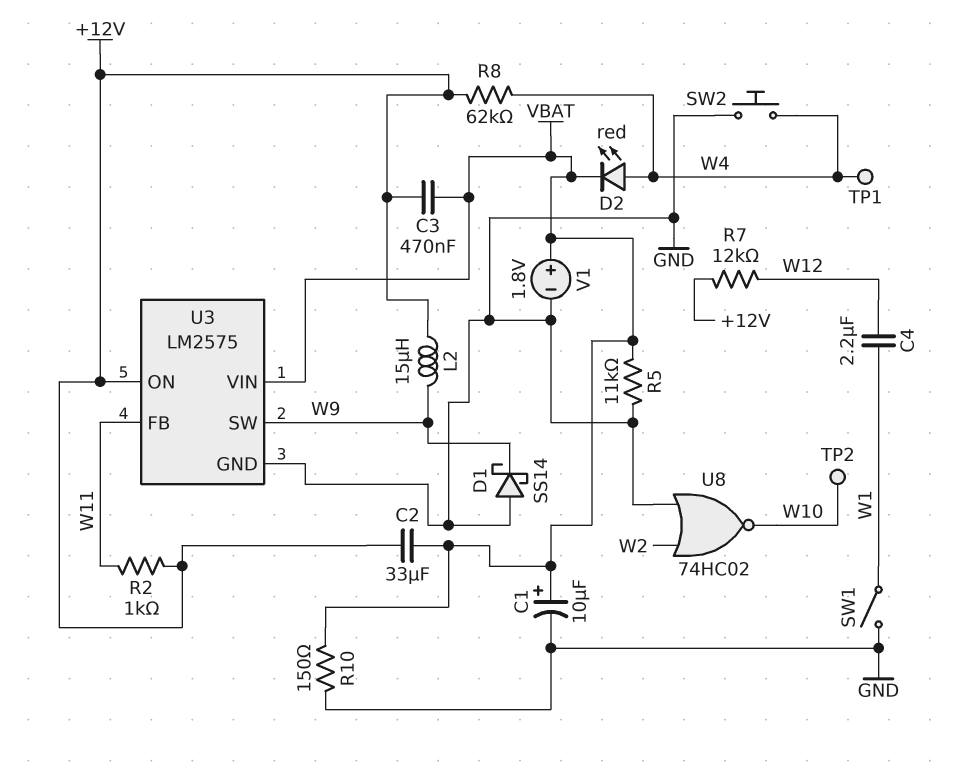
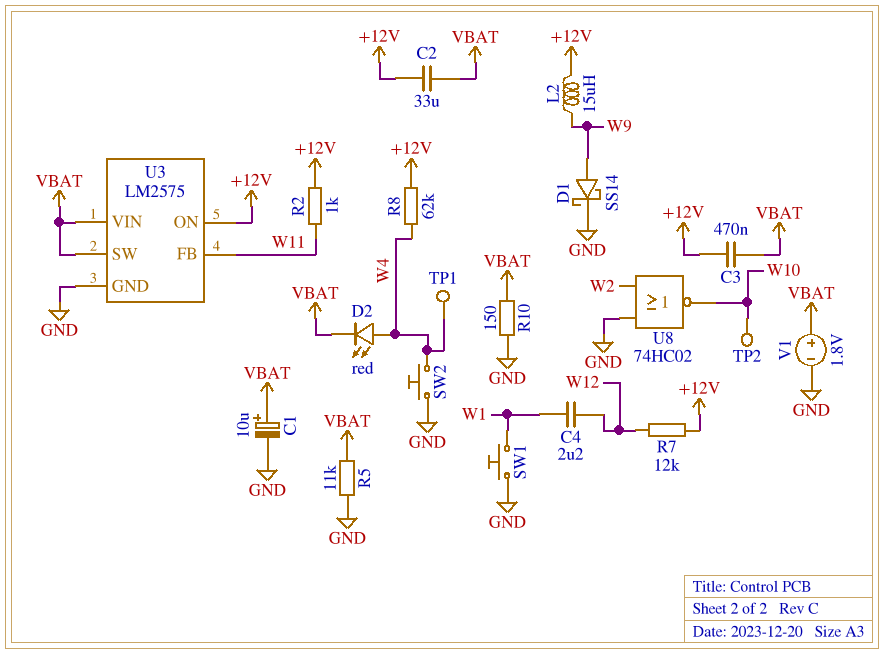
D1: schottky SS14 (A GND, K W9) -> schottky SS14 (A W9, K GND)
SW1: switch (GND, W1) -> button (GND, W1)
U3 pin SW: W9 -> VBAT

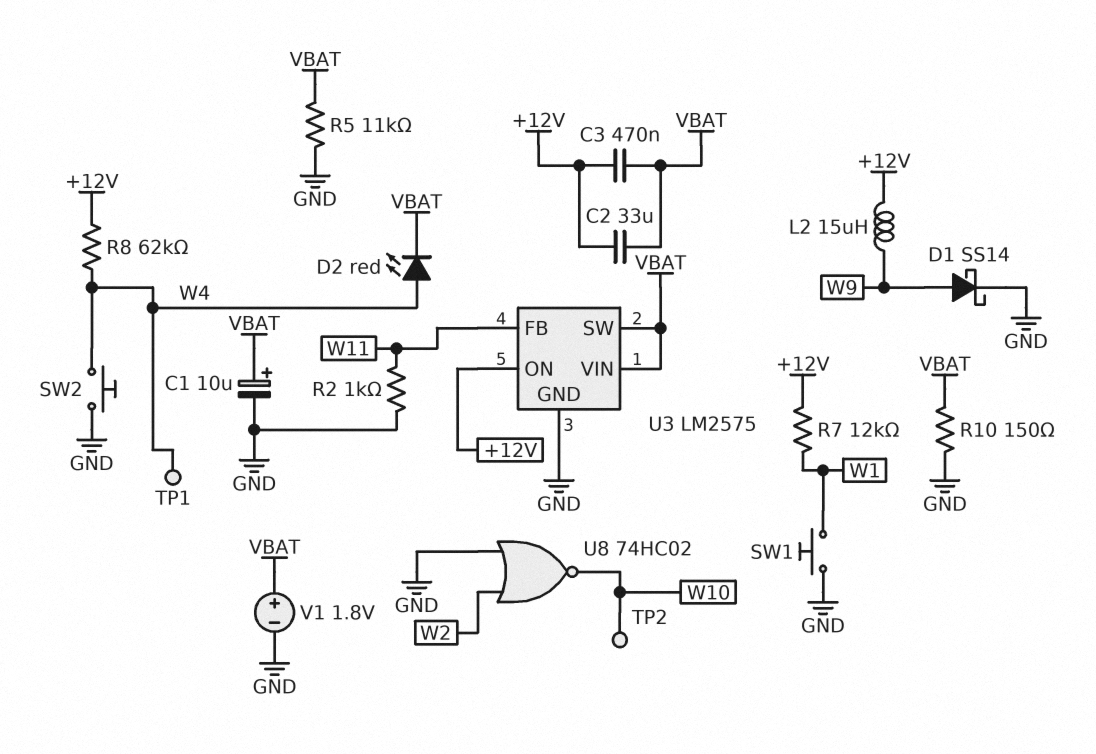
C4: 2.2uF (W1, W12) -> none
R2: 1k (+12V, W11) -> 1k (GND, W11)
R7: 12k (+12V, W12) -> 12k (+12V, W1)

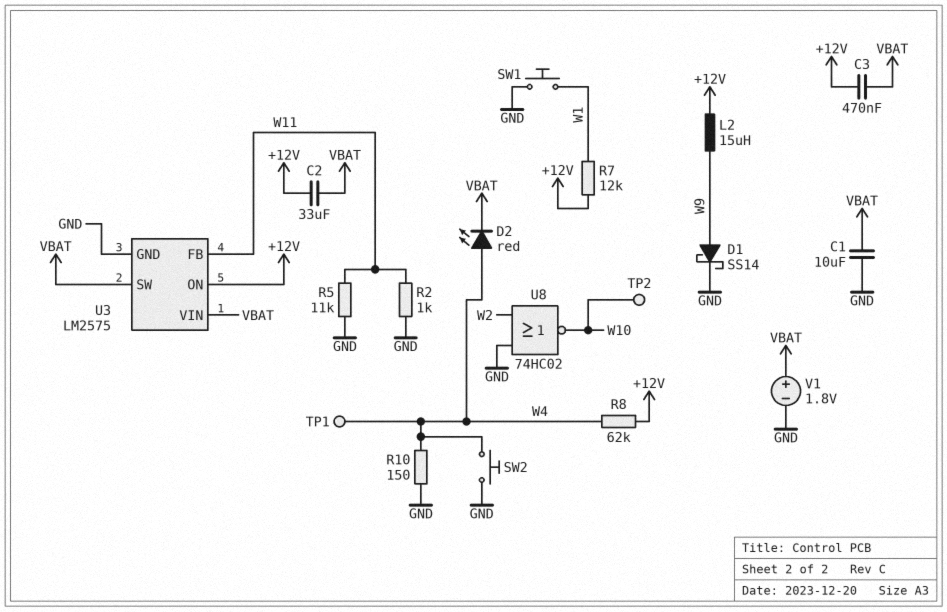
C1: 10uF (plus VBAT, minus GND) -> 10uF (GND, VBAT)
R5: 11k (GND, VBAT) -> 11k (GND, W11)
R10: 150 (GND, VBAT) -> 150 (GND, W4)

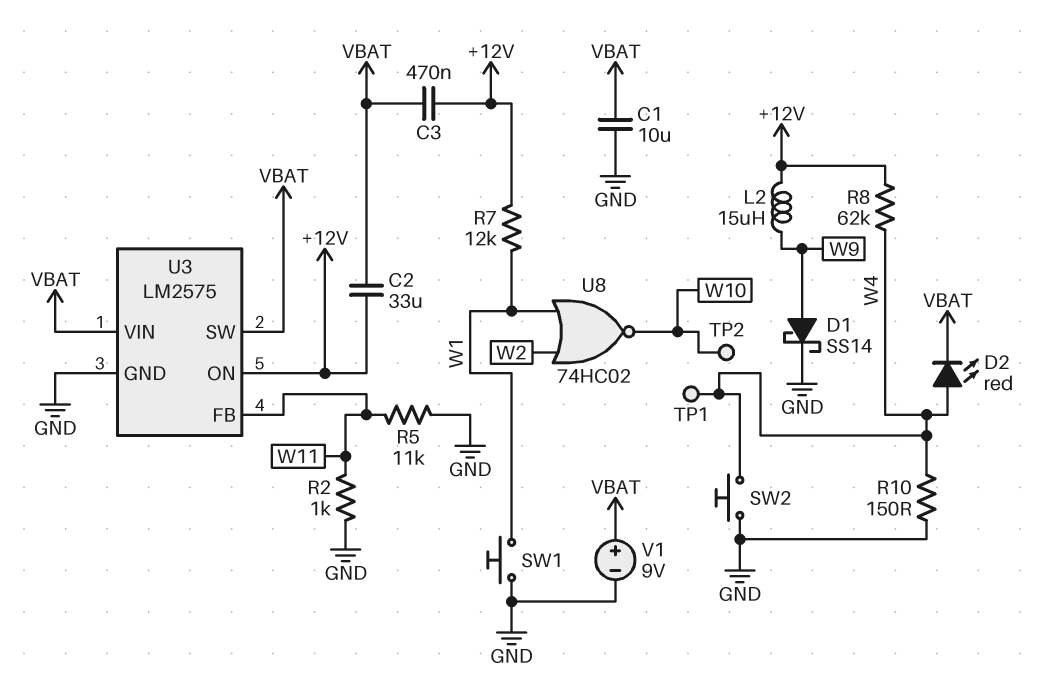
U8: NOR 74HC02 (in GND, in W2, out W10) -> NOR 74HC02 (in W1, in W2, out W10)
V1: 1.8V (plus VBAT, minus GND) -> 9V (plus VBAT, minus GND)

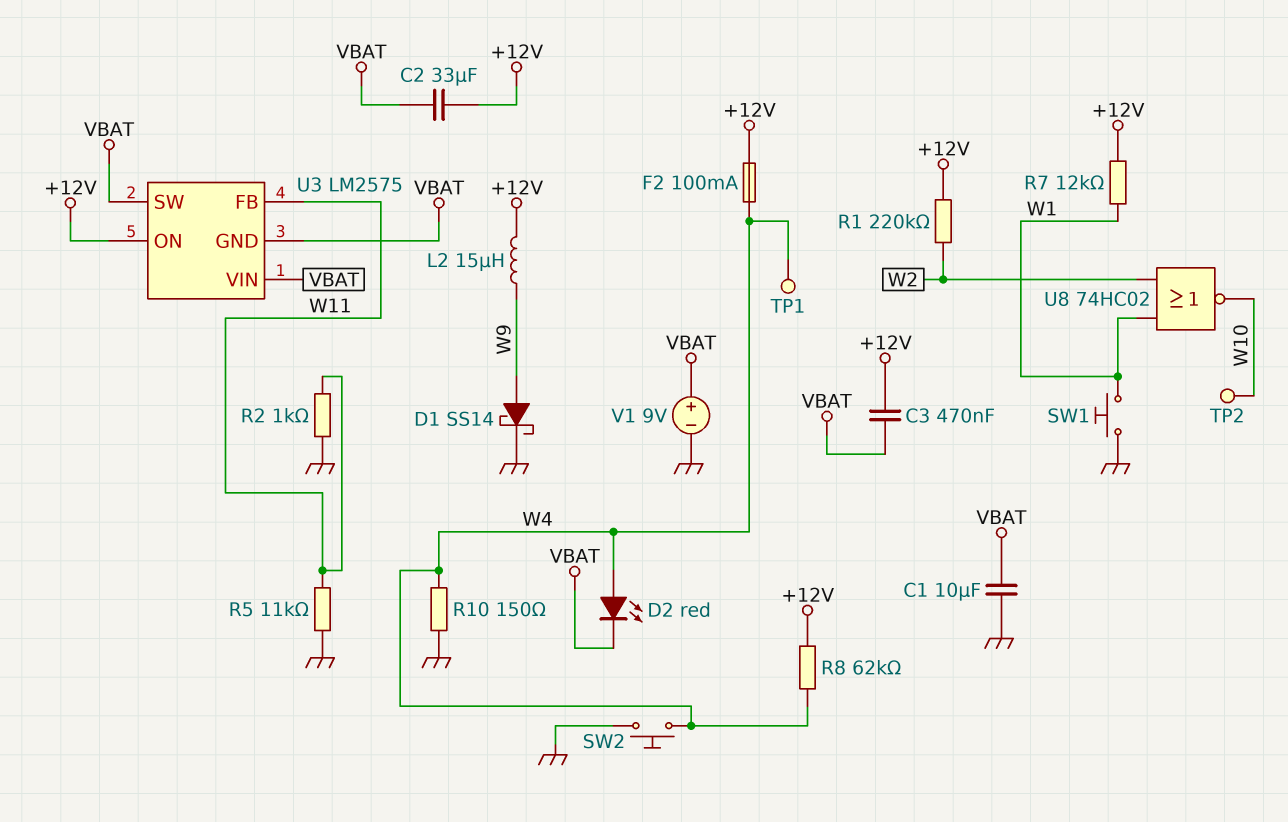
F2: none -> 100mA (+12V, W4)
R1: none -> 220k (+12V, W2)
U3 pin GND: GND -> VBAT

